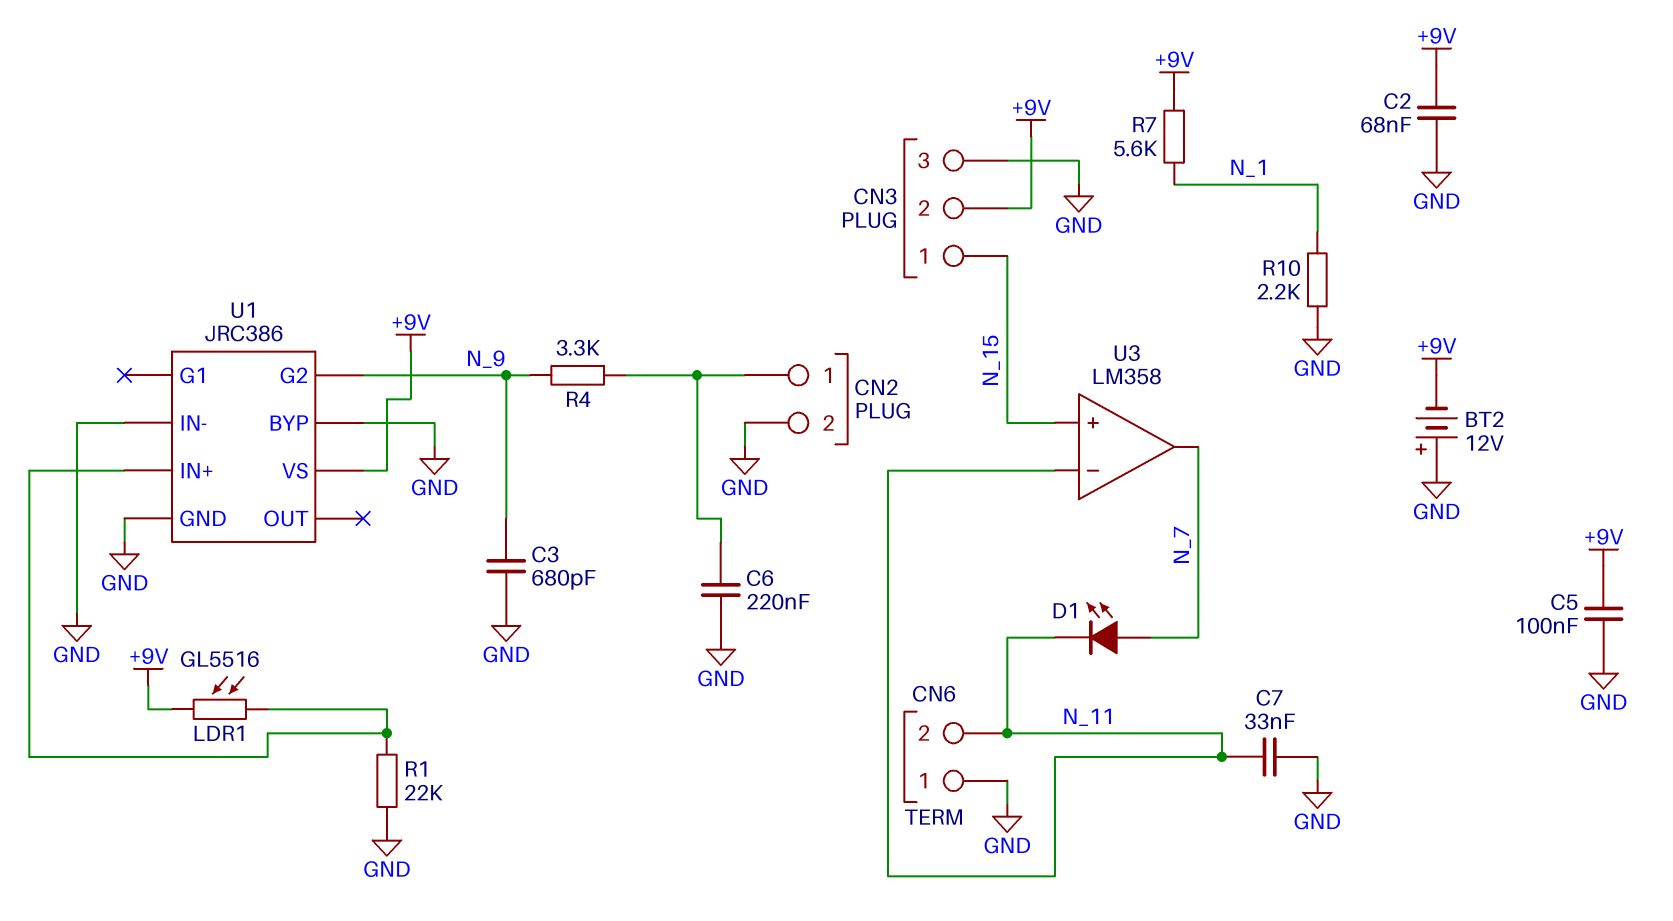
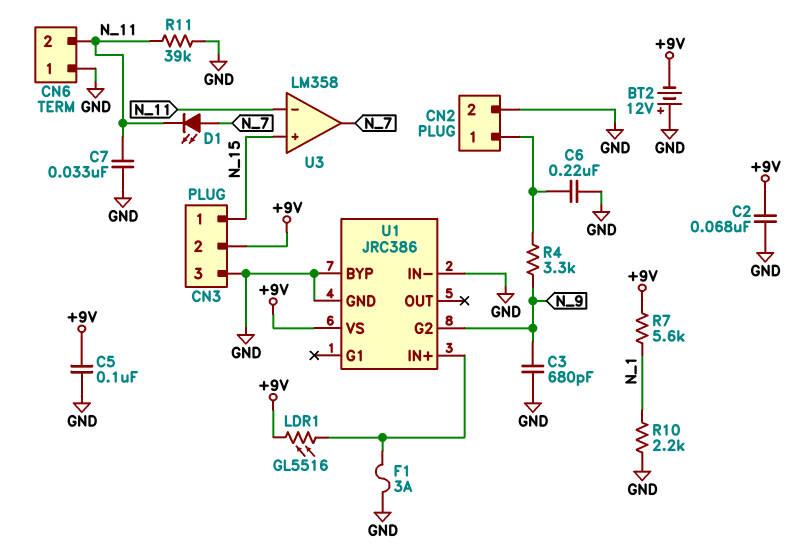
F1: none -> 3A (GND, U1/IN+)
R1: 22k (GND, U1/IN+) -> none
R11: none -> 39k (GND, N_11)

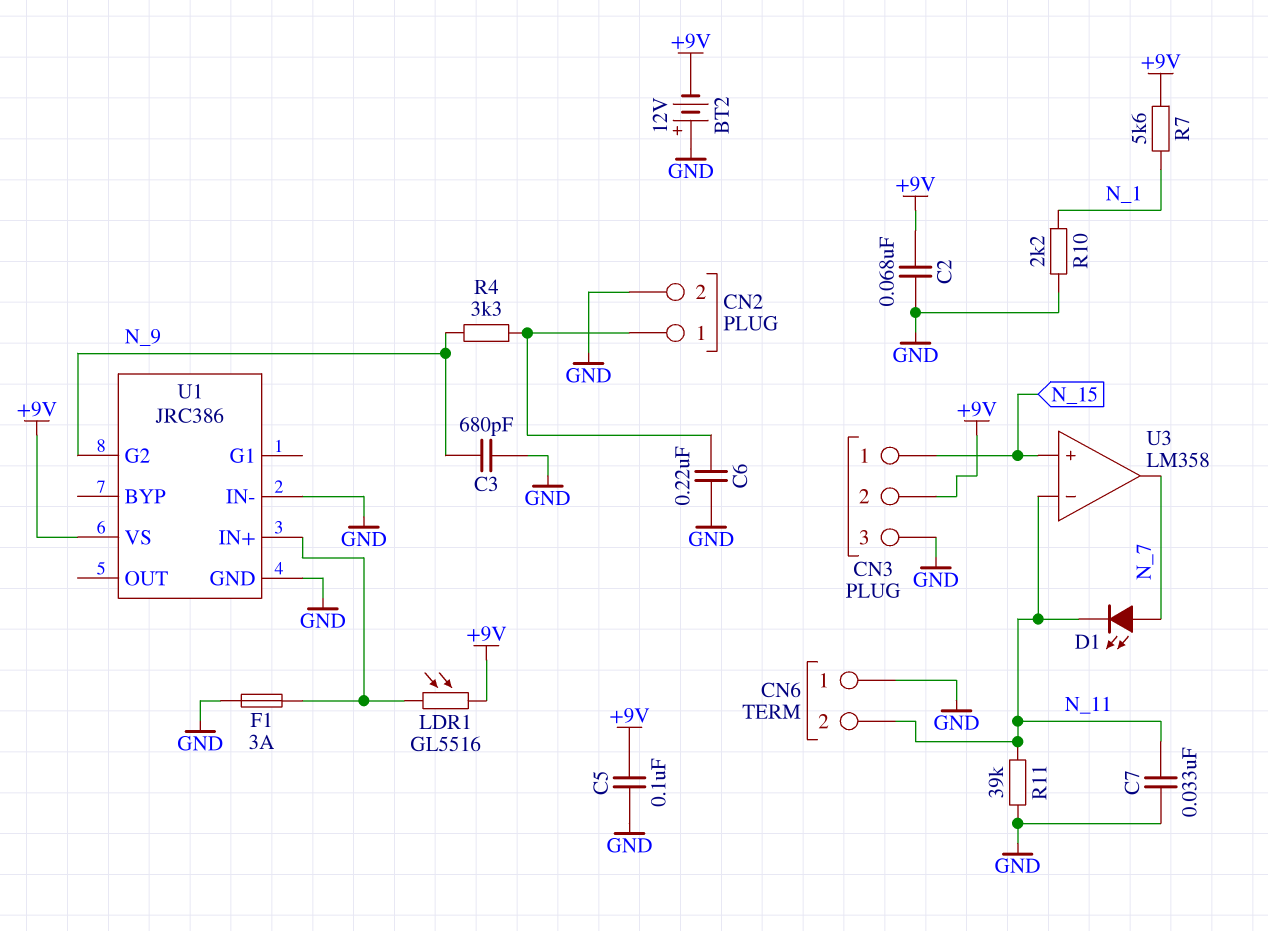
U1 pin BYP: GND -> none

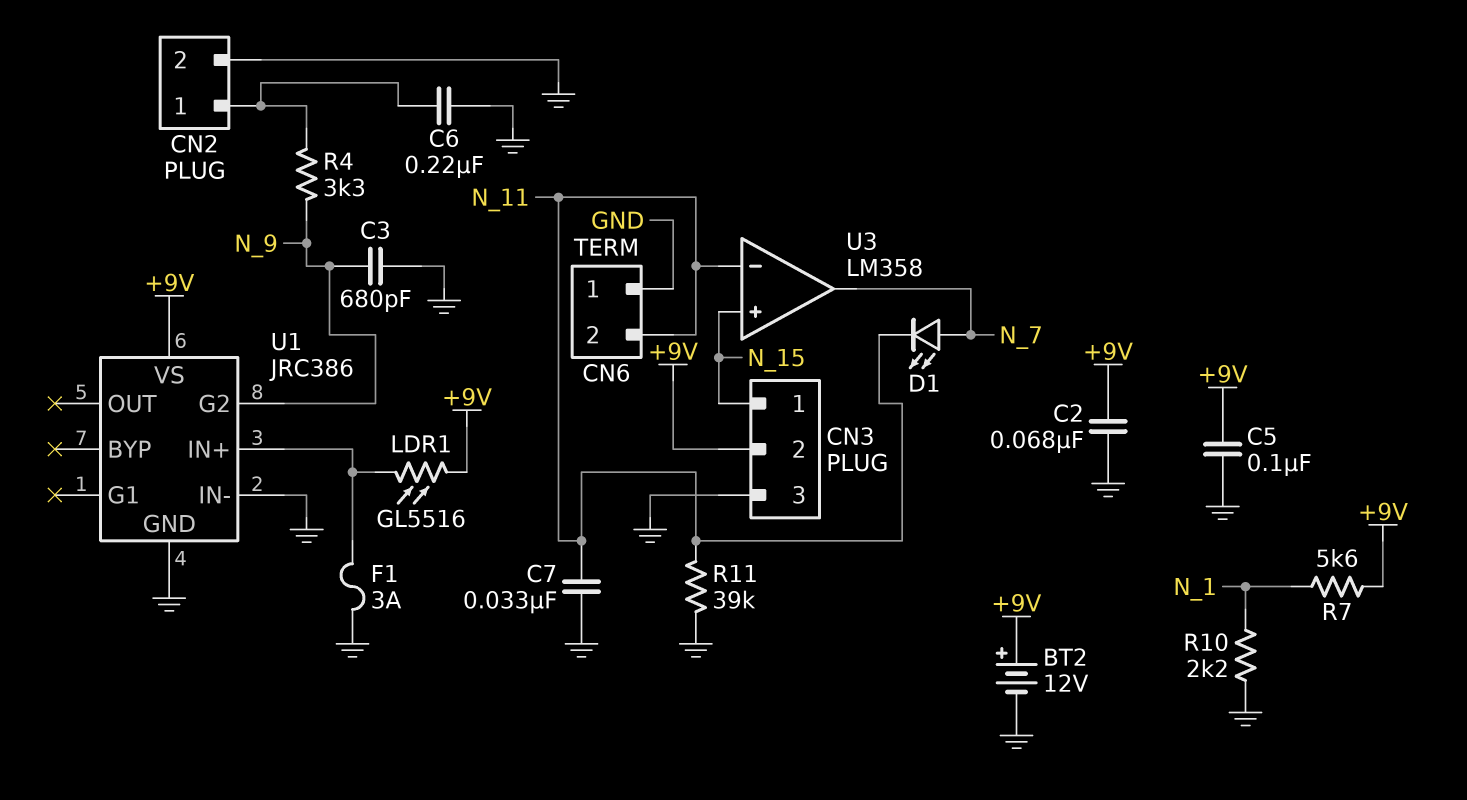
BT2: 12V (plus GND, minus +9V) -> 12V (plus +9V, minus GND)

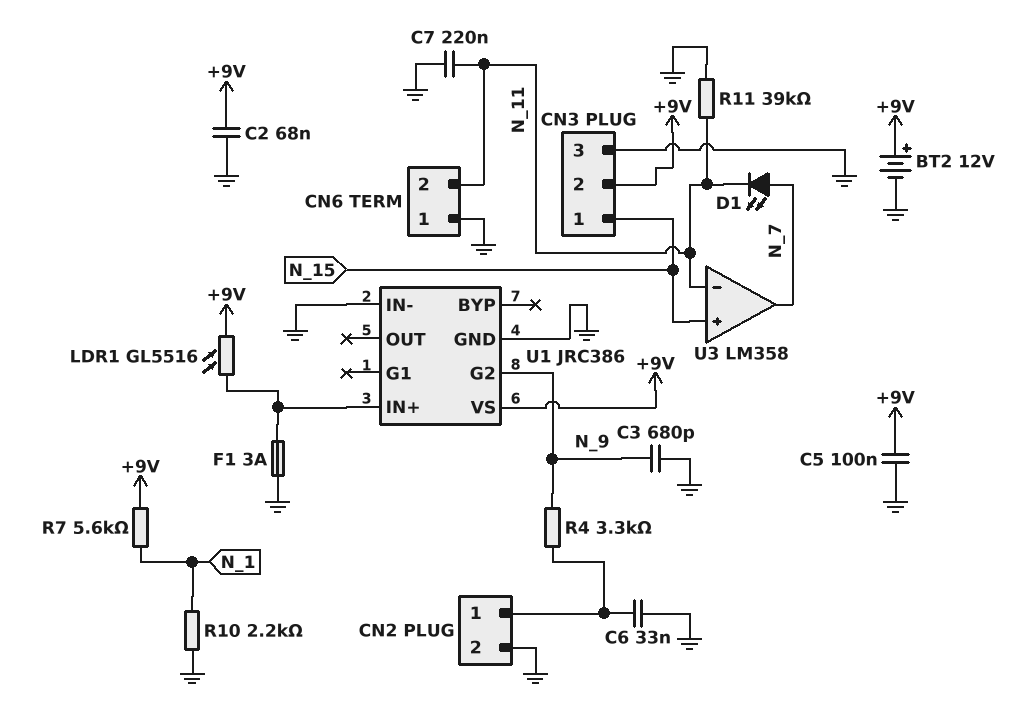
C6: 220nF (CN2/1, GND) -> 33nF (CN2/1, GND)
C7: 33nF (GND, N_11) -> 220nF (GND, N_11)

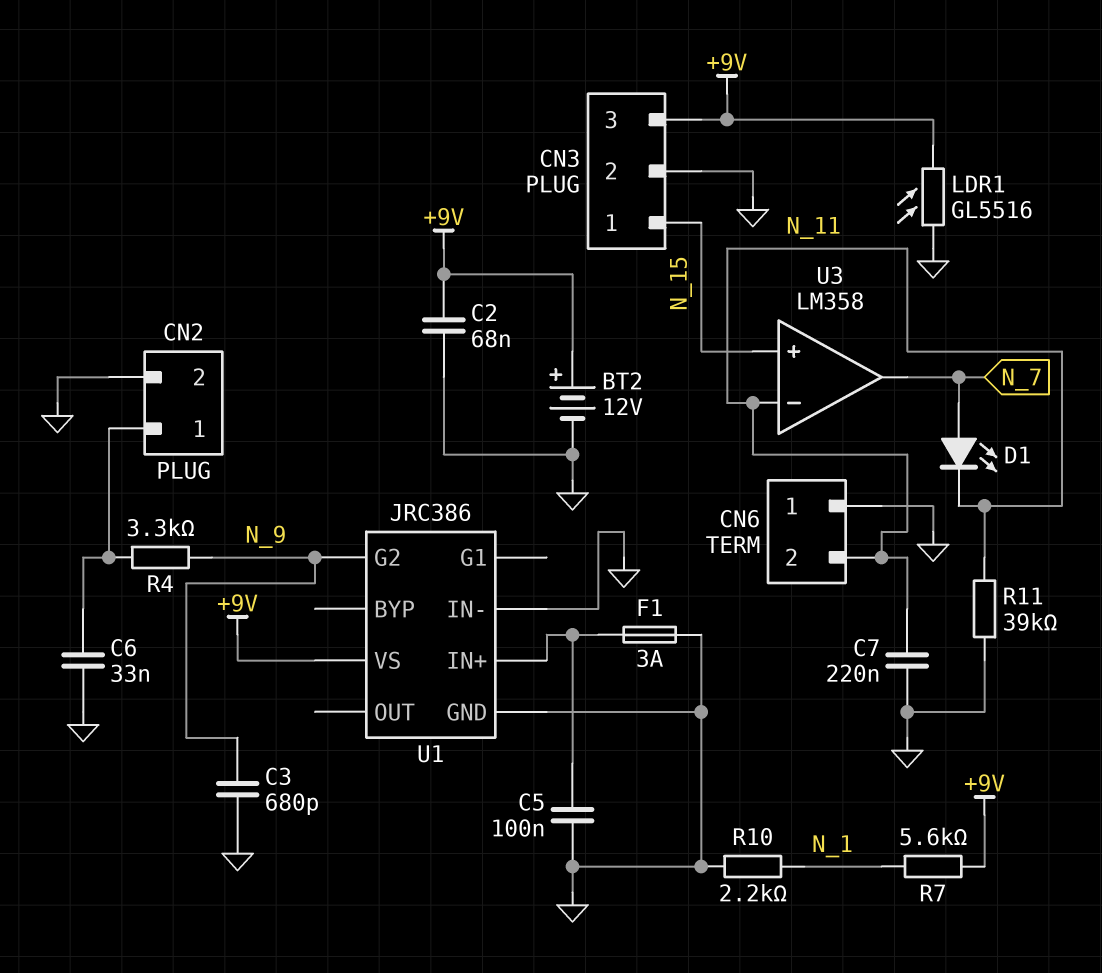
C5: 100nF (+9V, GND) -> 100nF (GND, U1/IN+)
CN3 pin 2: +9V -> GND
CN3 pin 3: GND -> +9V
LDR1: GL5516 (+9V, U1/IN+) -> GL5516 (+9V, GND)

